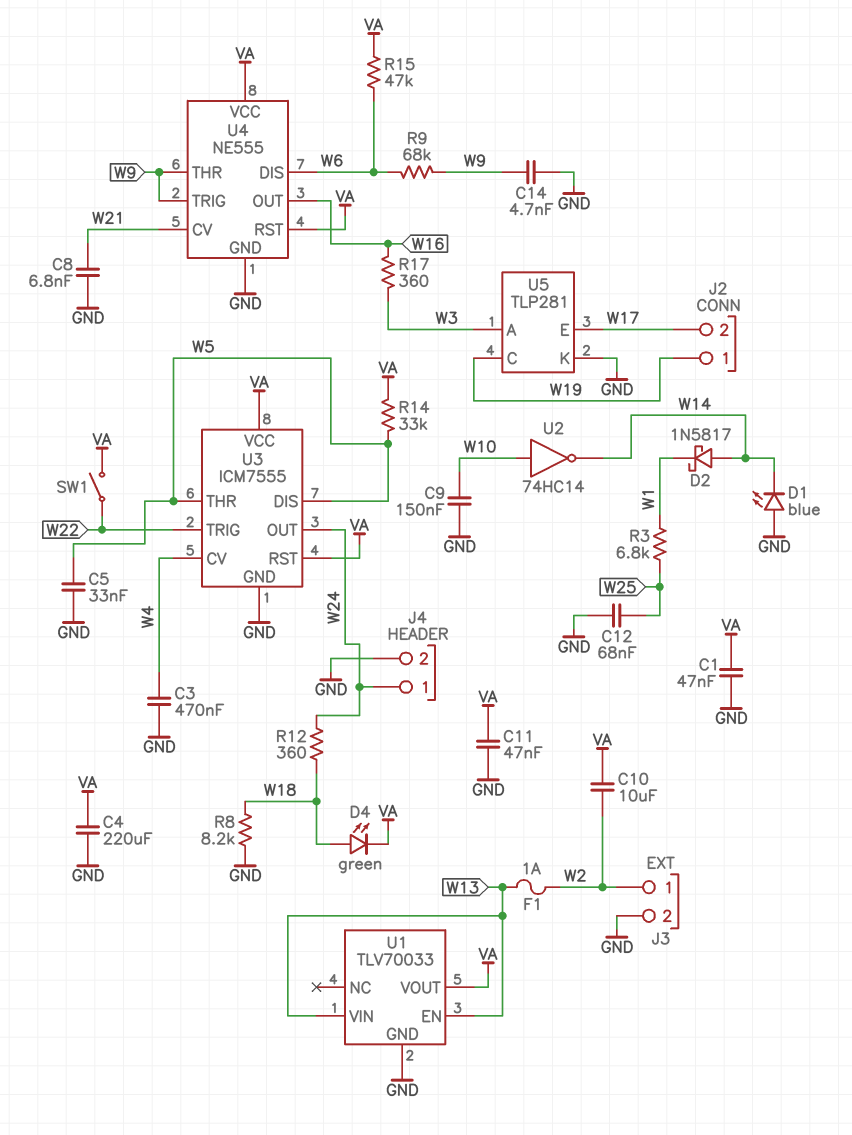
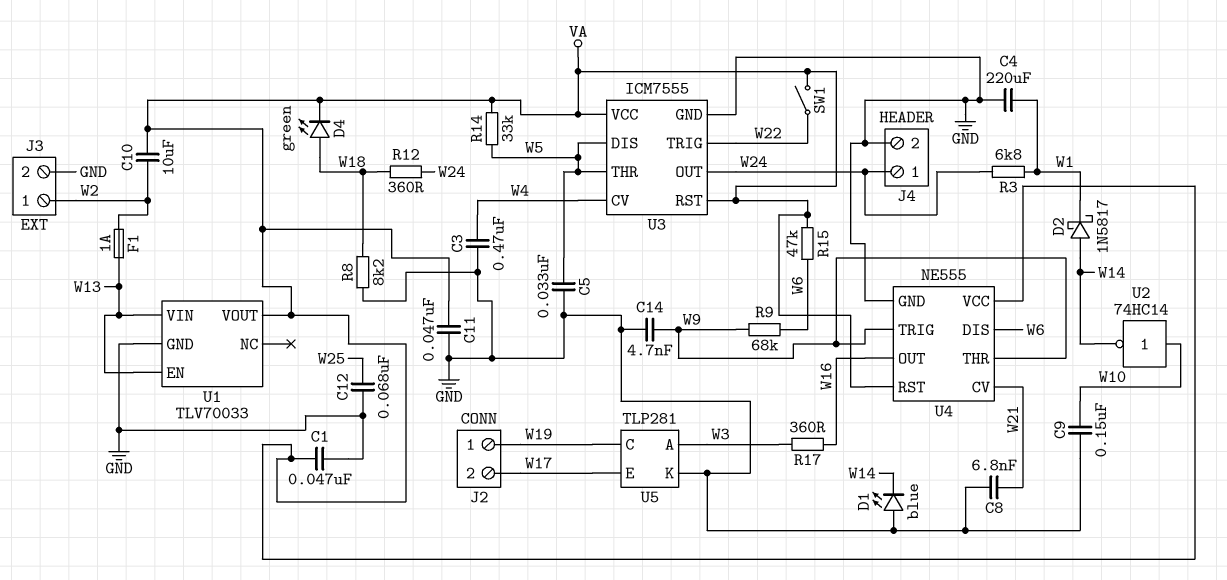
C4: 220uF (GND, VA) -> 220uF (GND, W1)
R3: 6.8k (W1, W25) -> 6.8k (W1, W24)

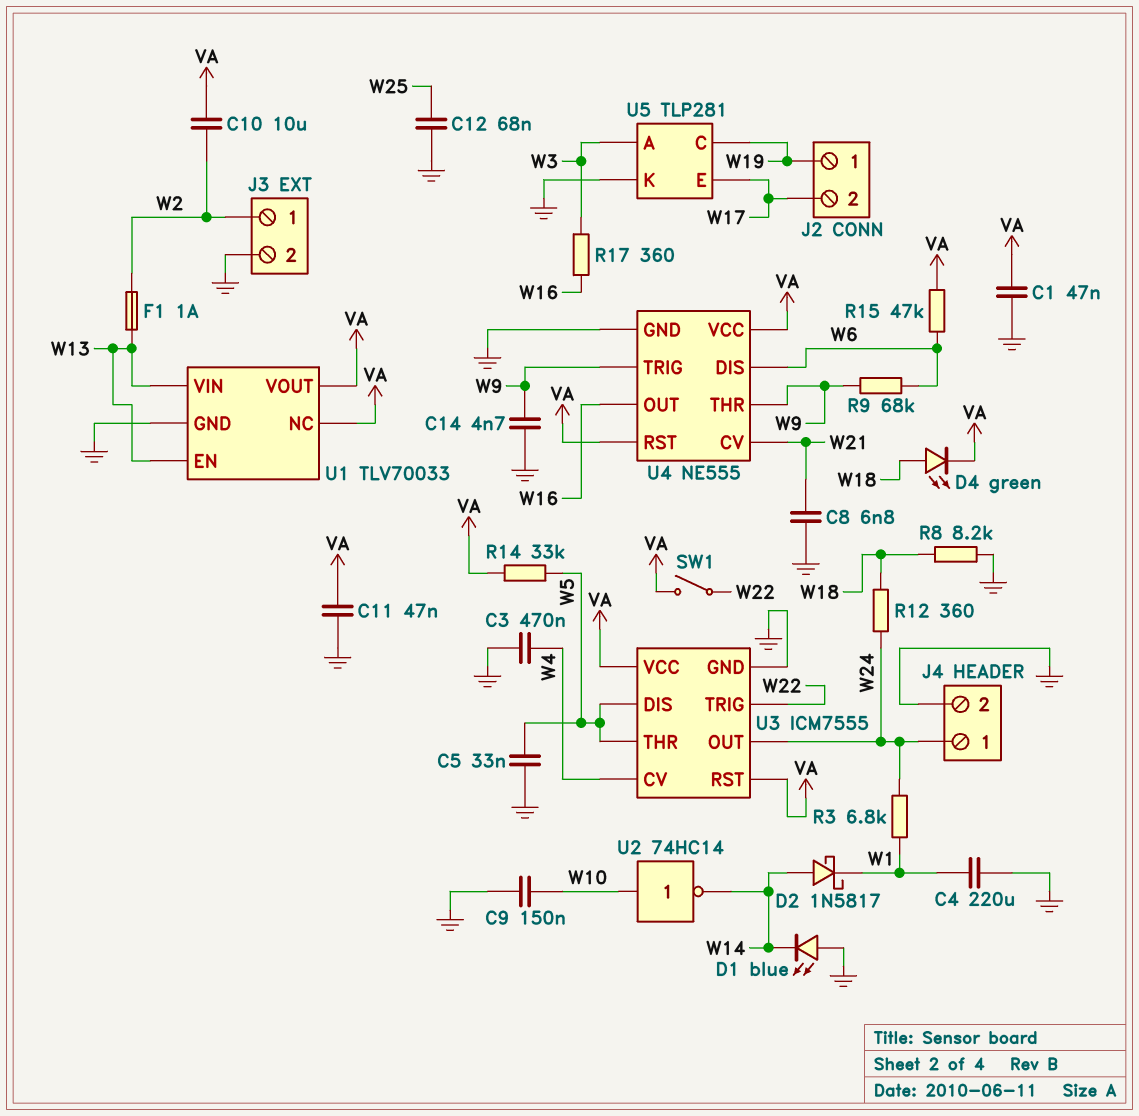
U1 pin NC: none -> VA

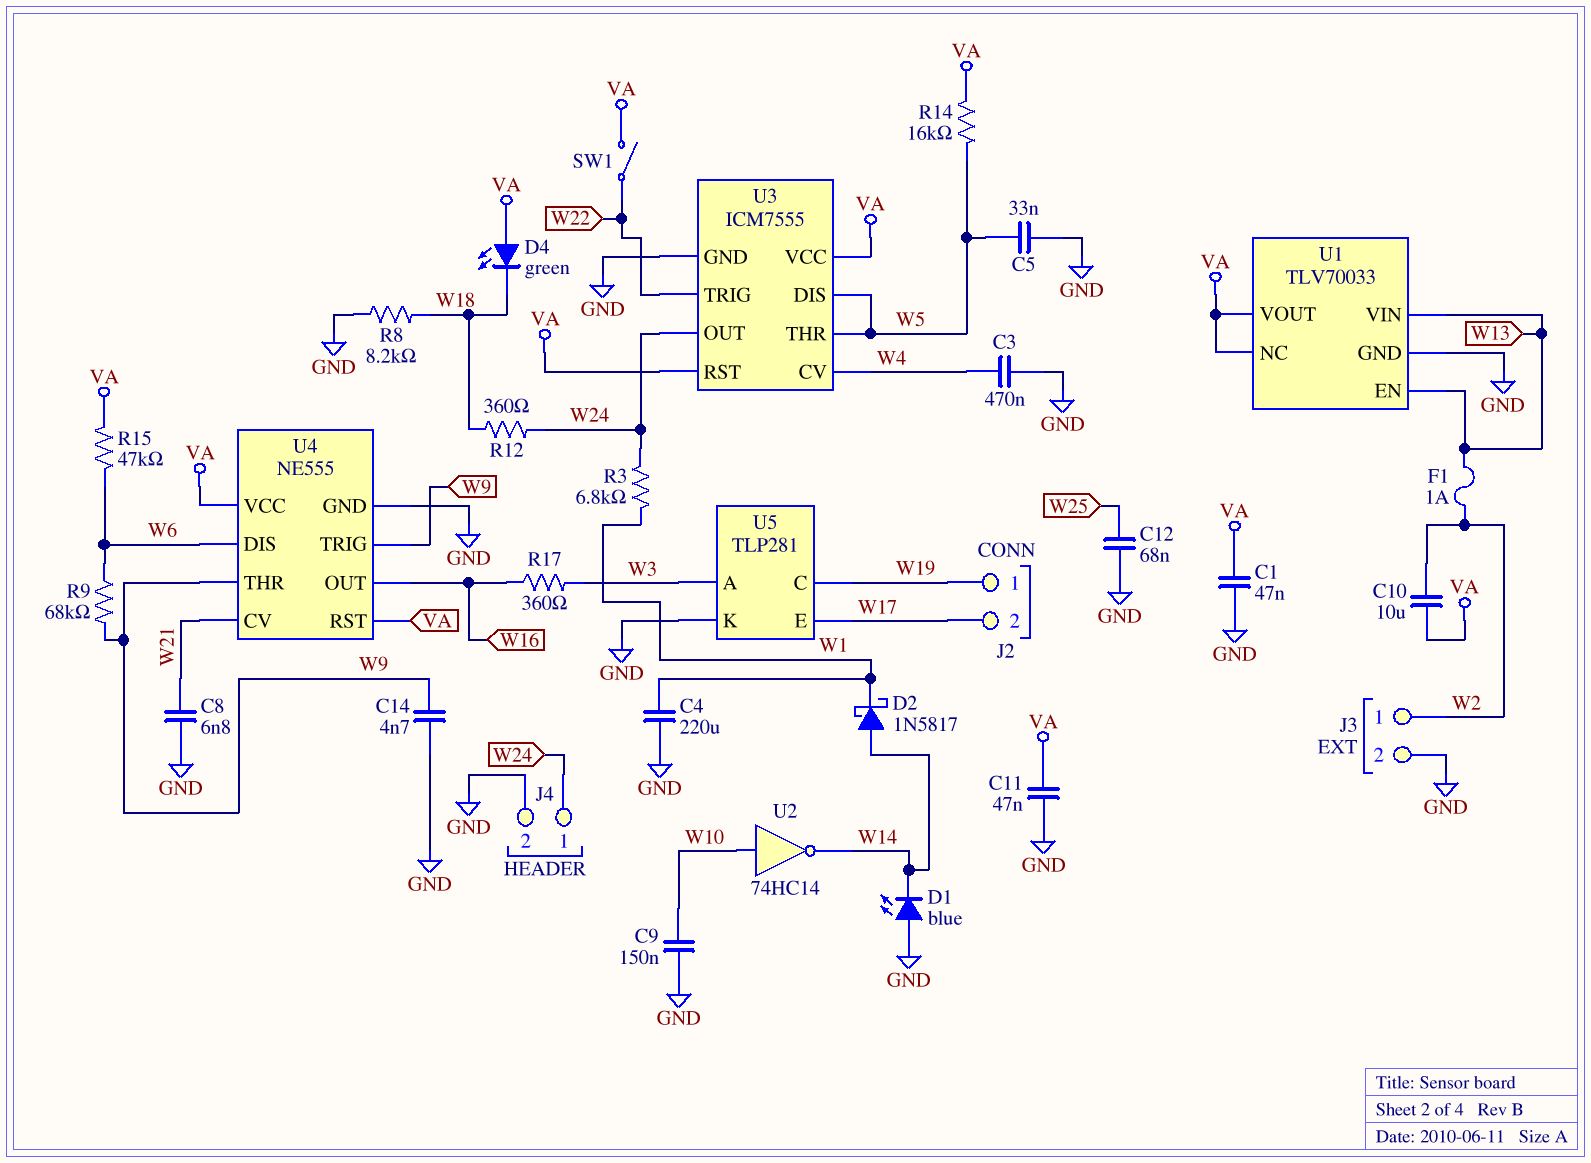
D4: LED green (A W18, K VA) -> LED green (A VA, K W18)
R14: 33k (VA, W5) -> 16k (VA, W5)

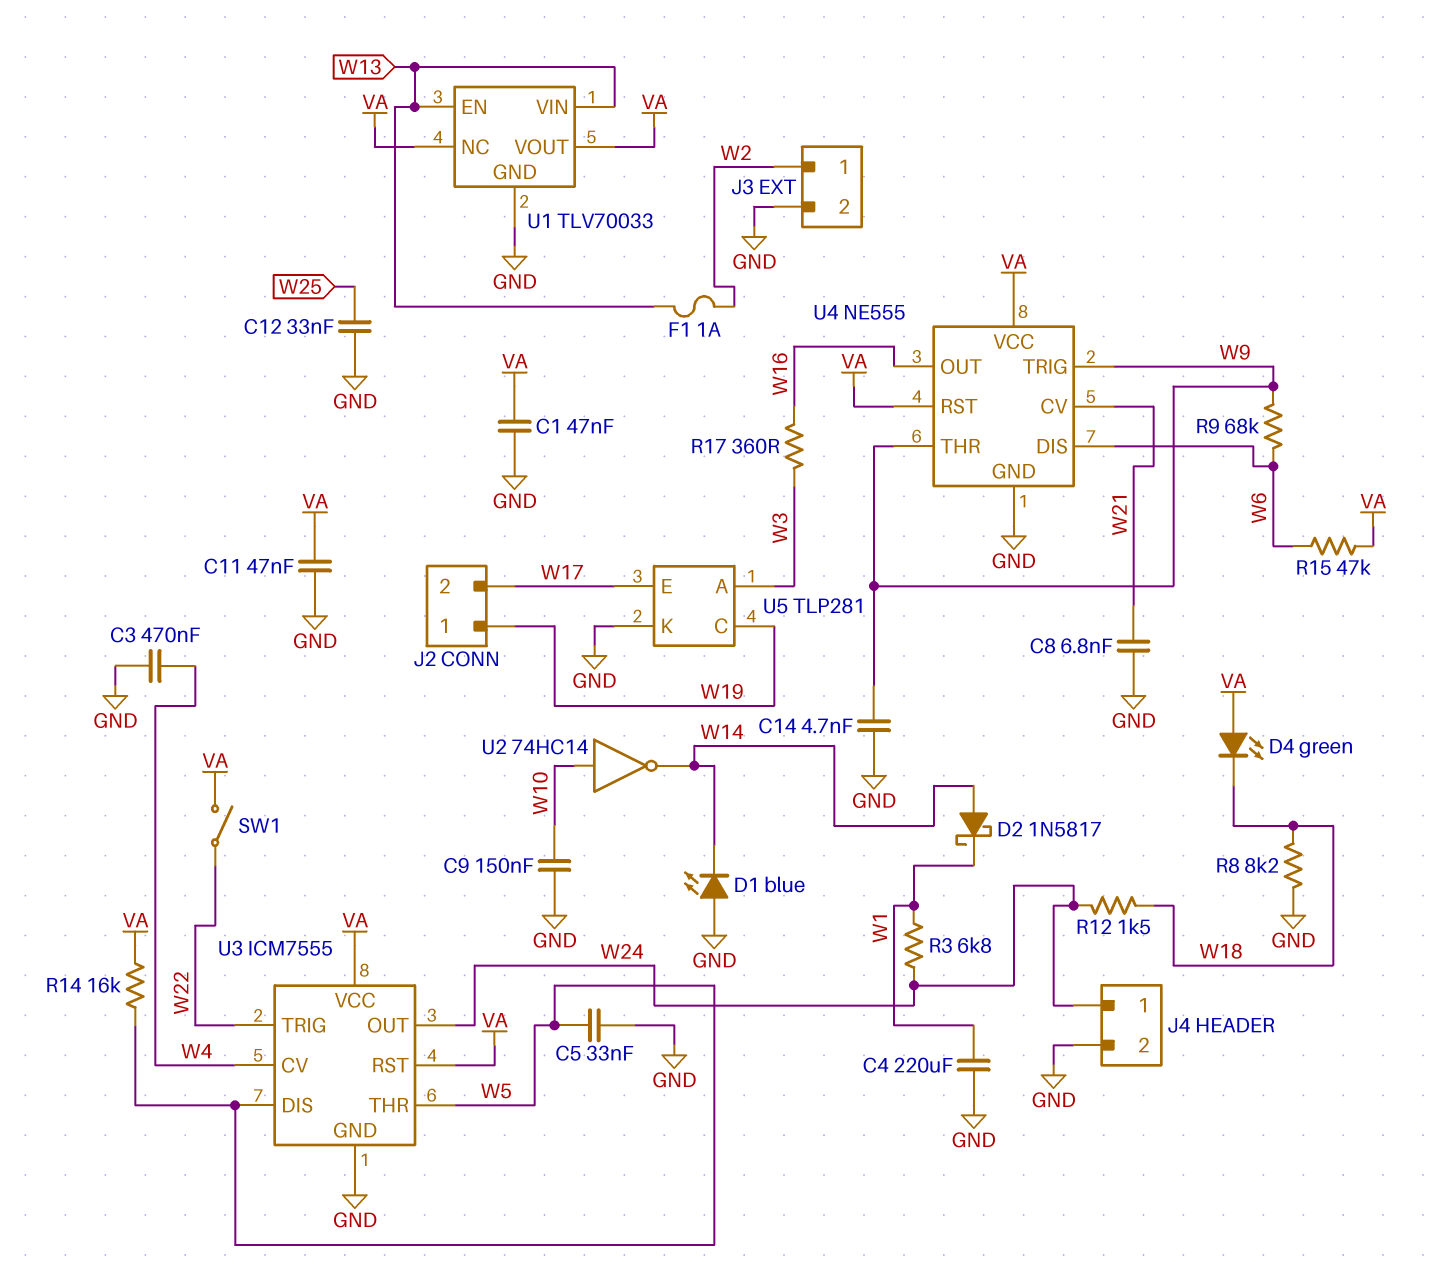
C10: 10uF (VA, W2) -> none
C12: 68nF (GND, W25) -> 33nF (GND, W25)
R12: 360 (W18, W24) -> 1.5k (W18, W24)

